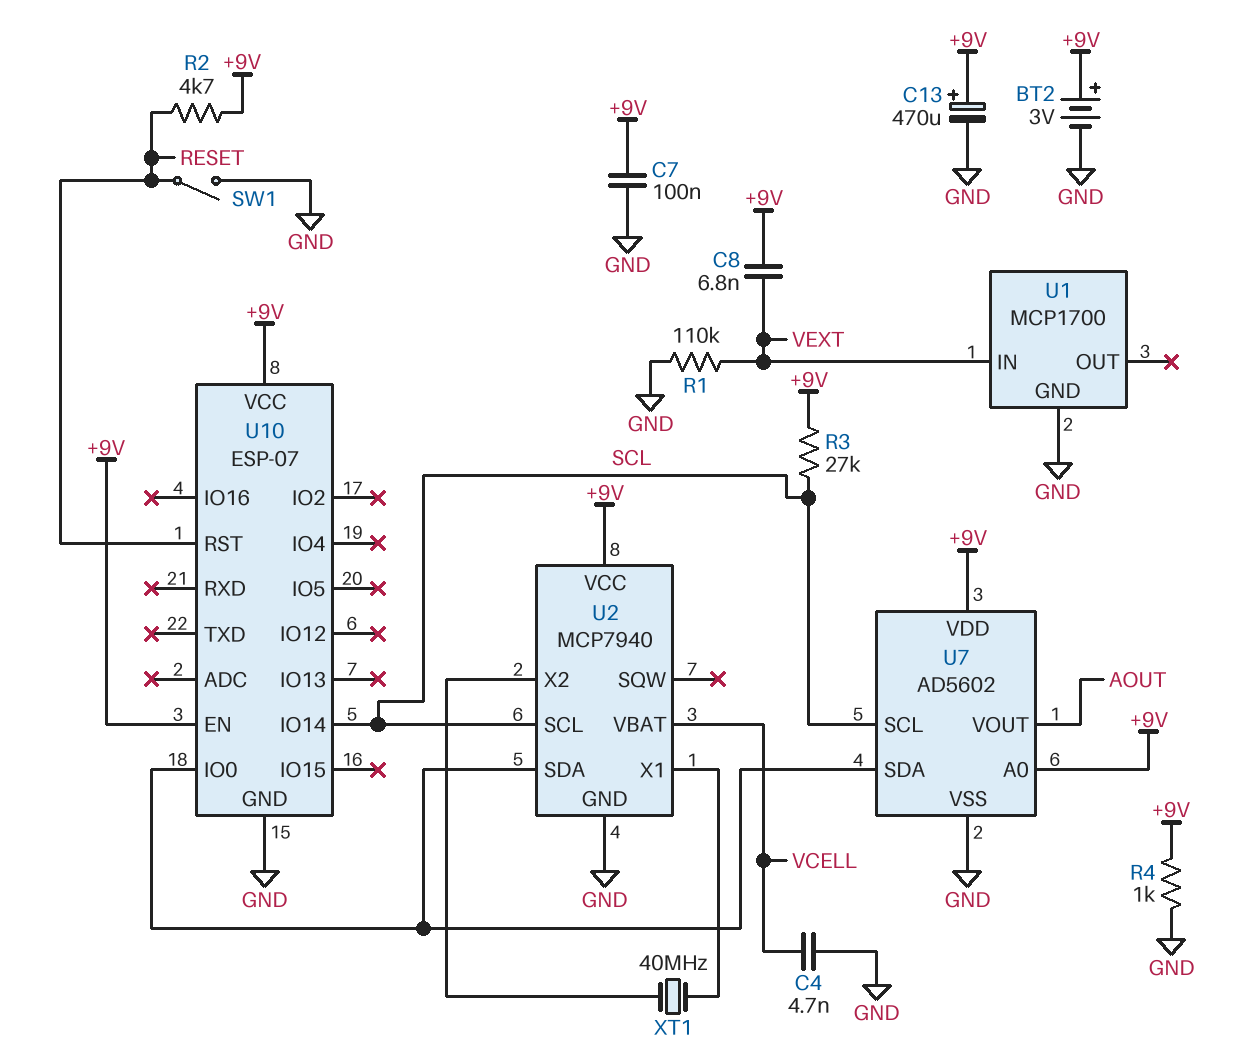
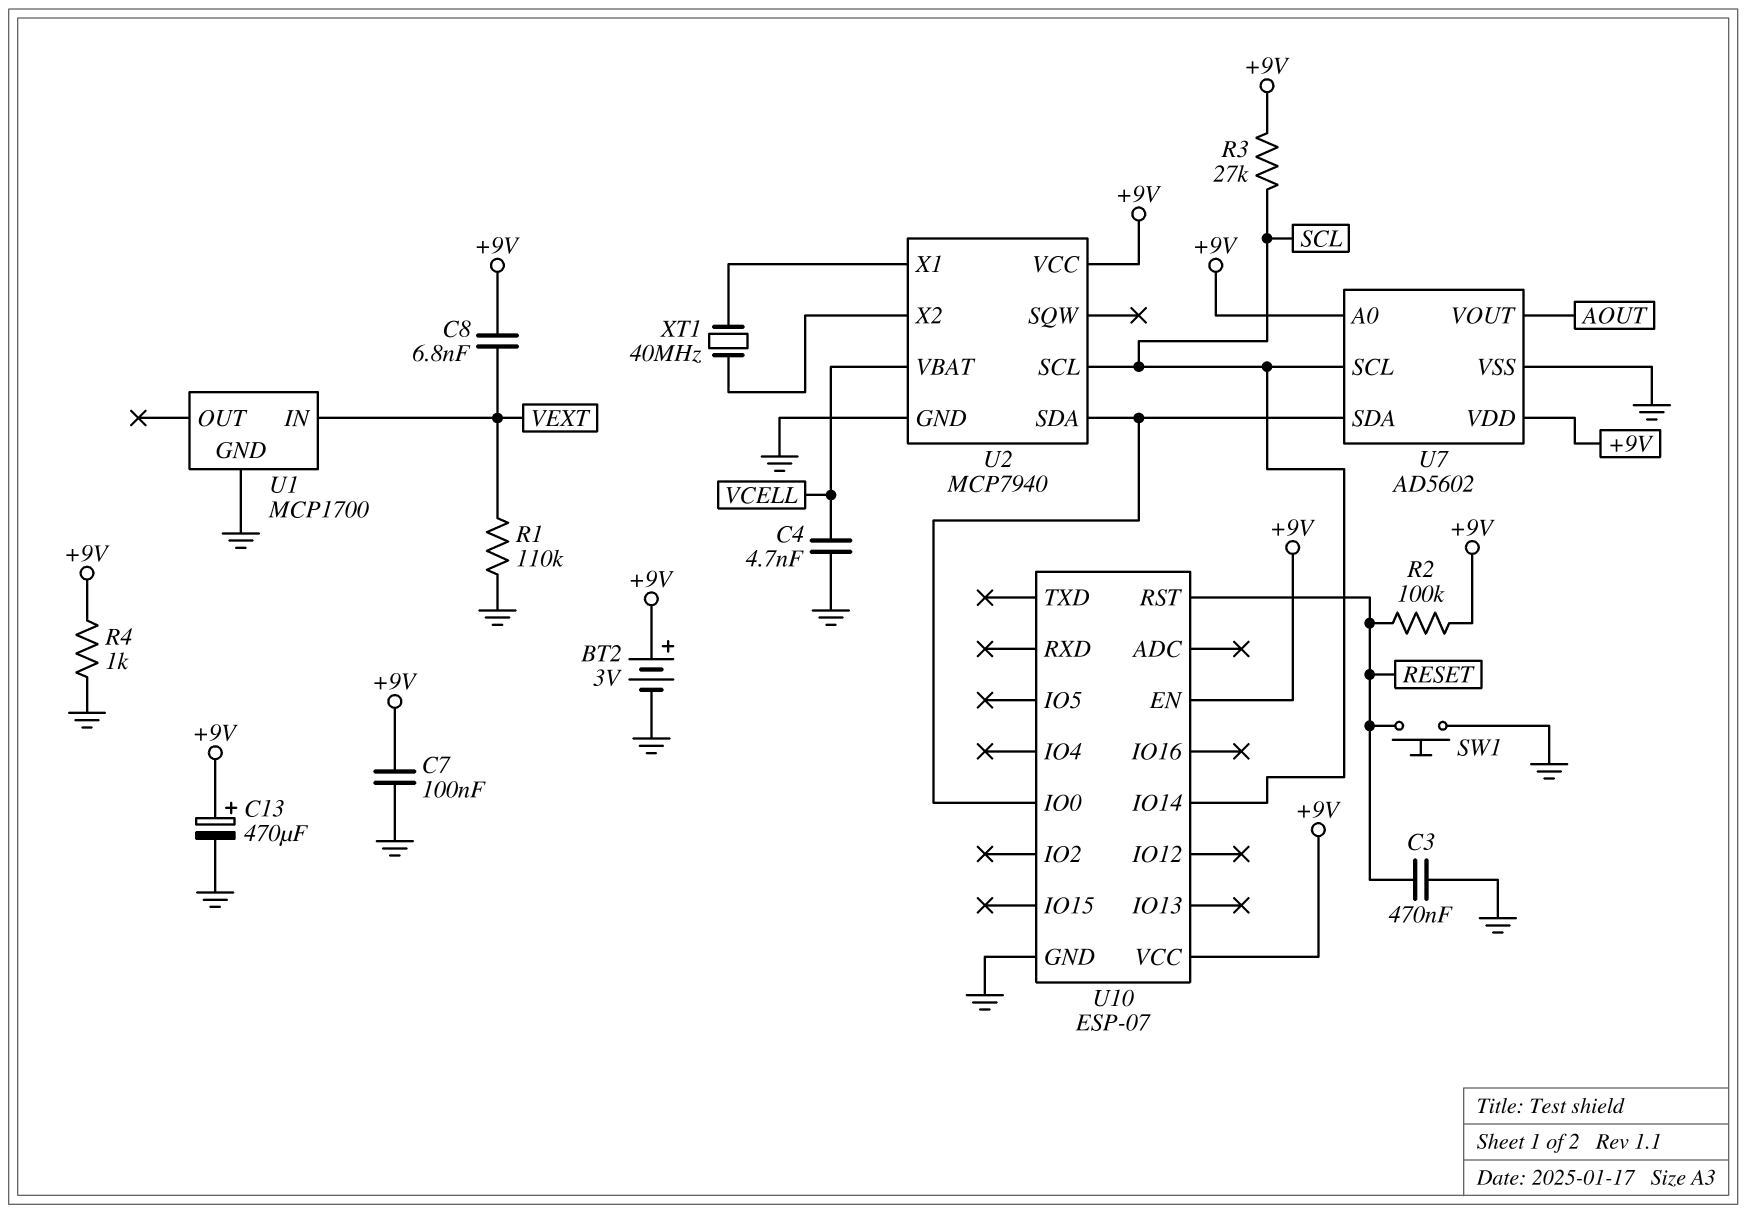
C3: none -> 470nF (GND, RESET)
R2: 4.7k (+9V, RESET) -> 100k (+9V, RESET)
SW1: switch (GND, RESET) -> button (GND, RESET)

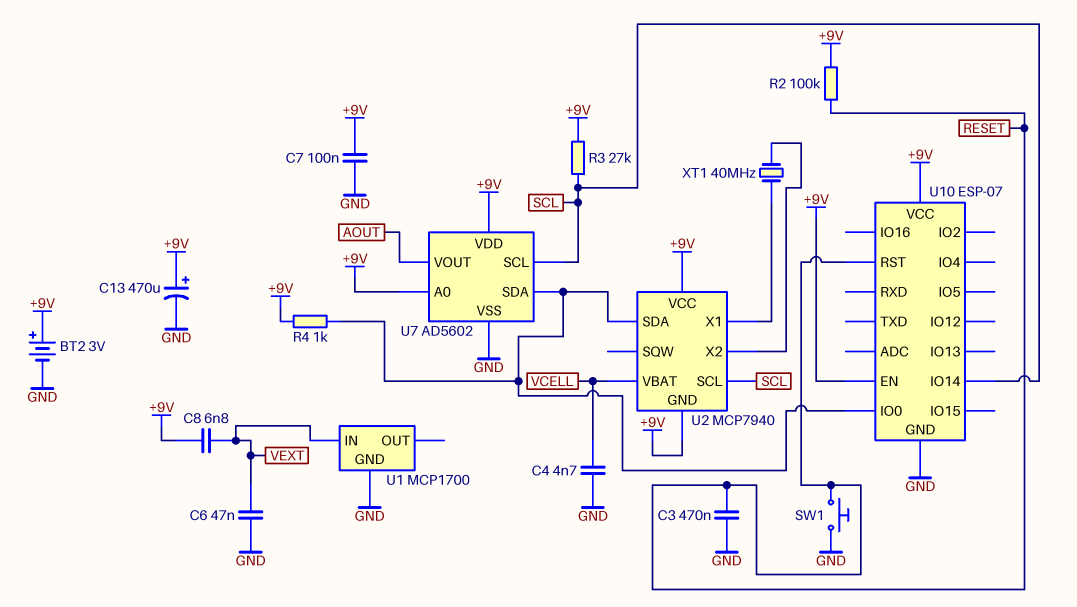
C6: none -> 47nF (GND, VEXT)
R1: 110k (GND, VEXT) -> none
R4: 1k (+9V, GND) -> 1k (+9V, U2/SDA)
U2 pin GND: GND -> +9V

